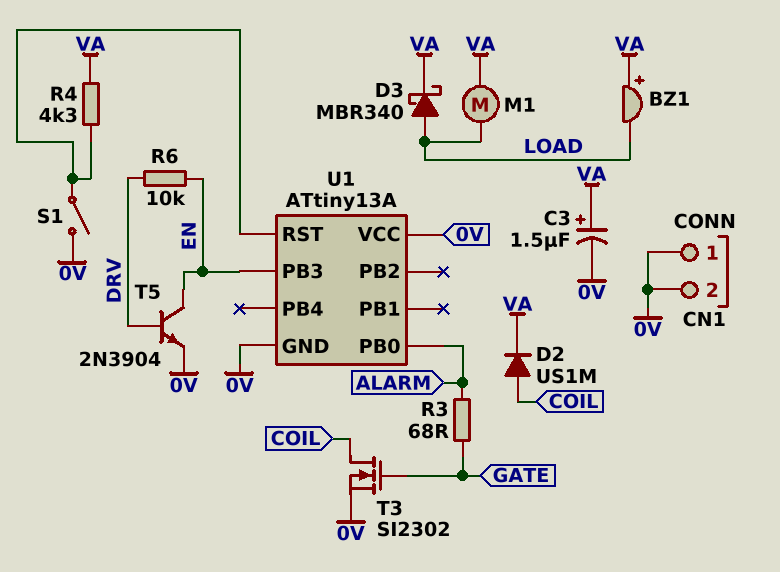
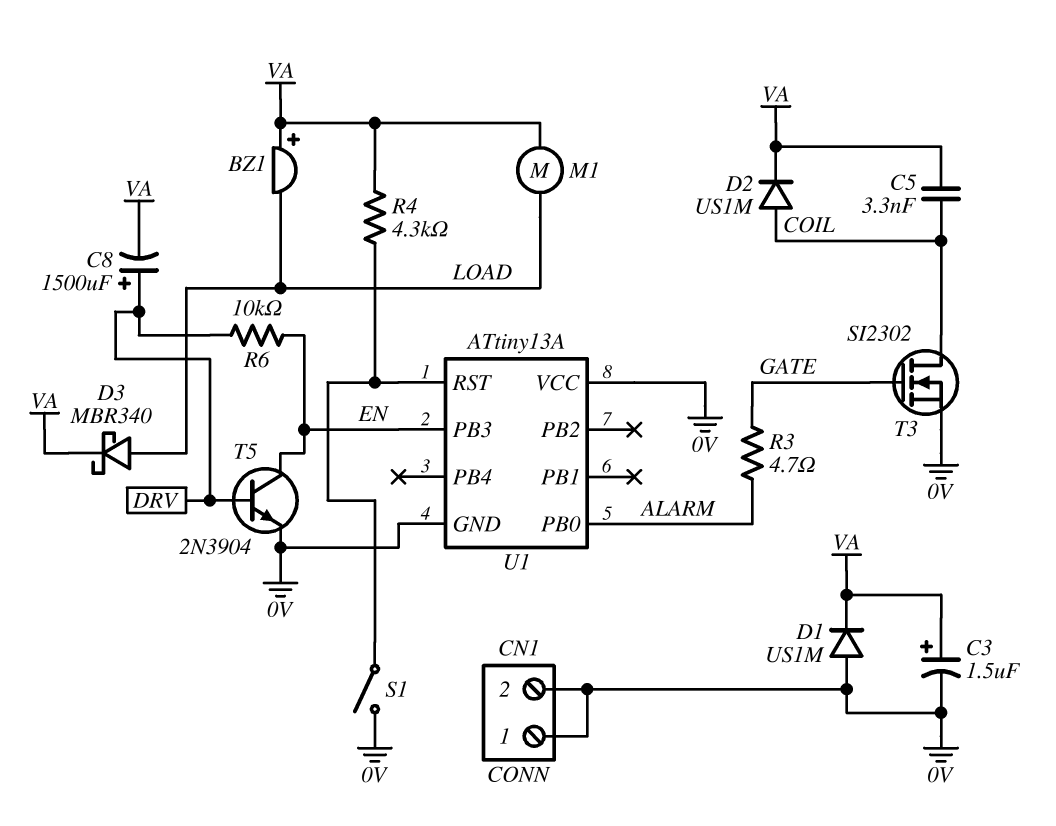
C5: none -> 3.3nF (COIL, VA)
C8: none -> 1500uF (plus DRV, minus VA)
D1: none -> diode US1M (A 0V, K VA)
R3: 68 (ALARM, GATE) -> 4.7 (ALARM, GATE)

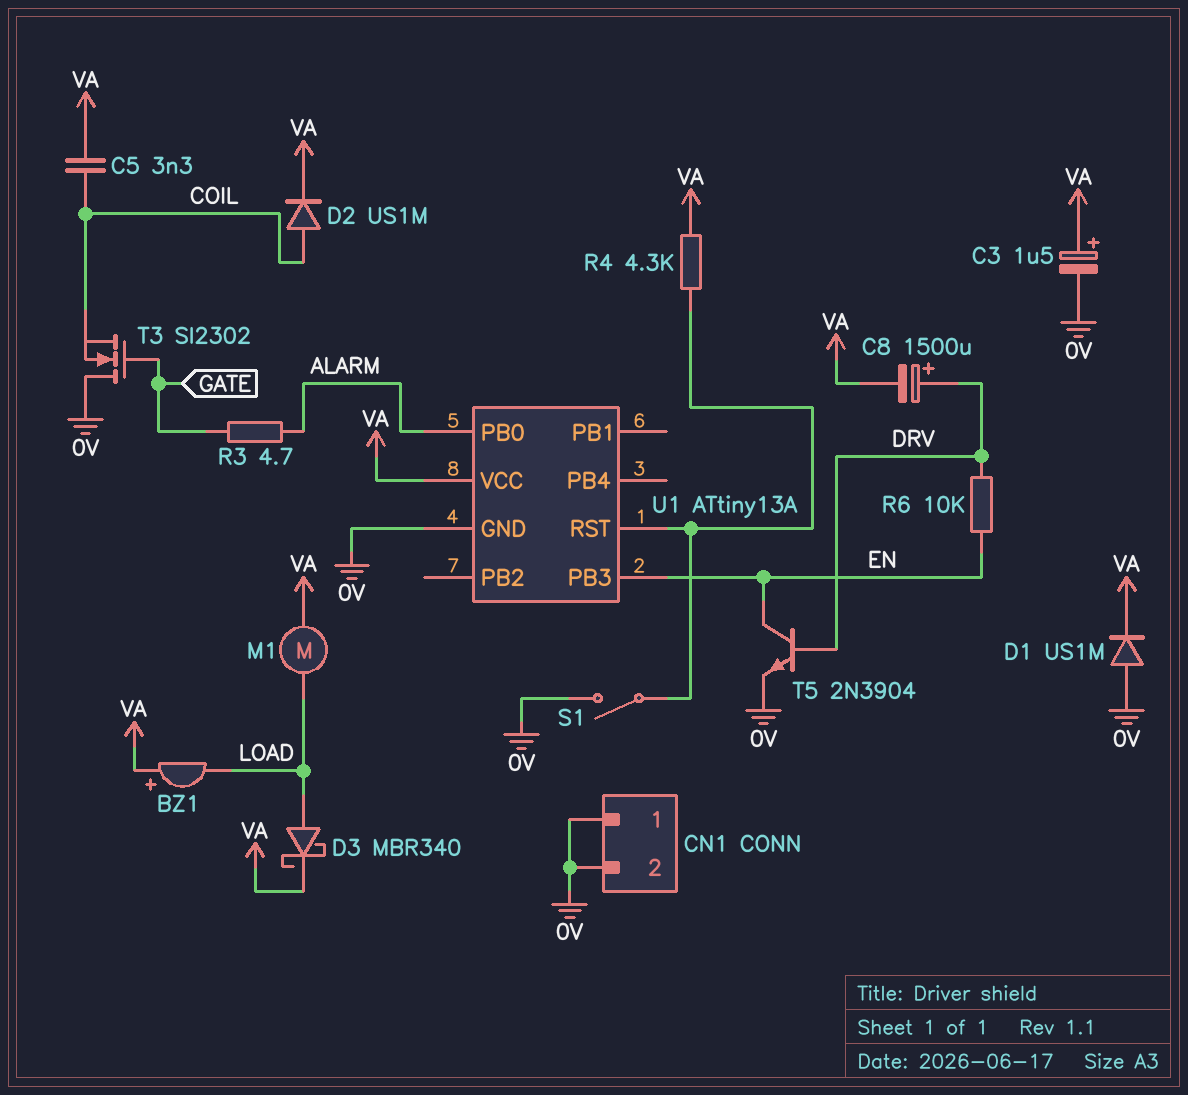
T3: NMOS SI2302 (G GATE, D COIL, S 0V) -> NMOS SI2302 (G GATE, D 0V, S COIL)
U1 pin VCC: 0V -> VA

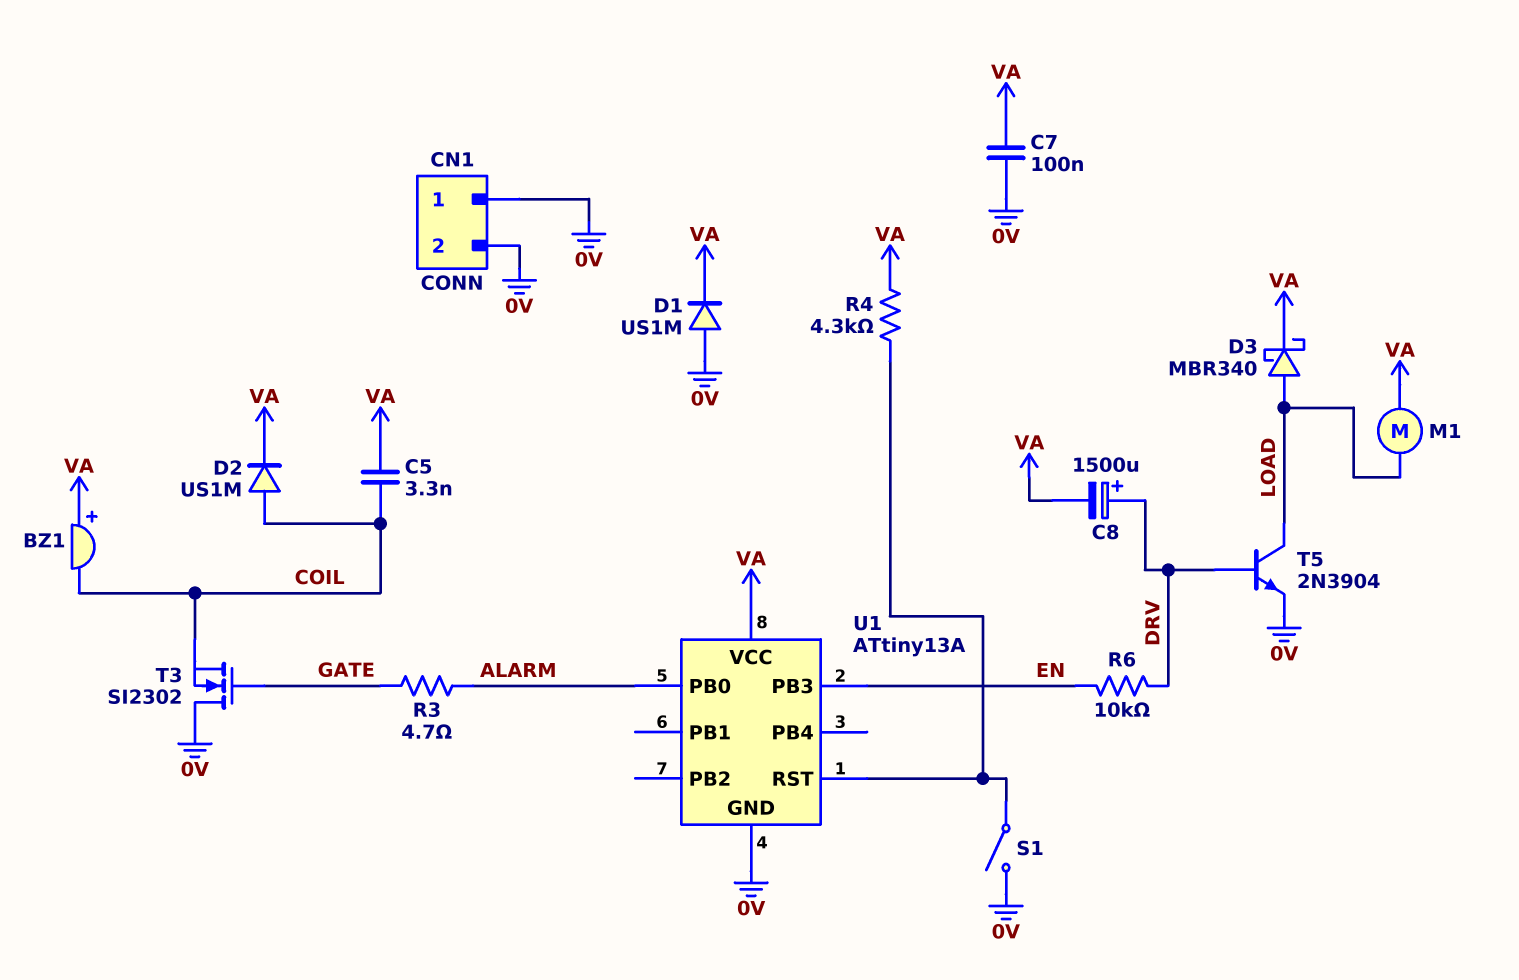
BZ1: buzzer (plus VA, minus LOAD) -> buzzer (plus VA, minus COIL)
C3: 1.5uF (plus VA, minus 0V) -> none
C7: none -> 100nF (0V, VA)
T5: NPN 2N3904 (B DRV, C EN, E 0V) -> NPN 2N3904 (B DRV, C LOAD, E 0V)

